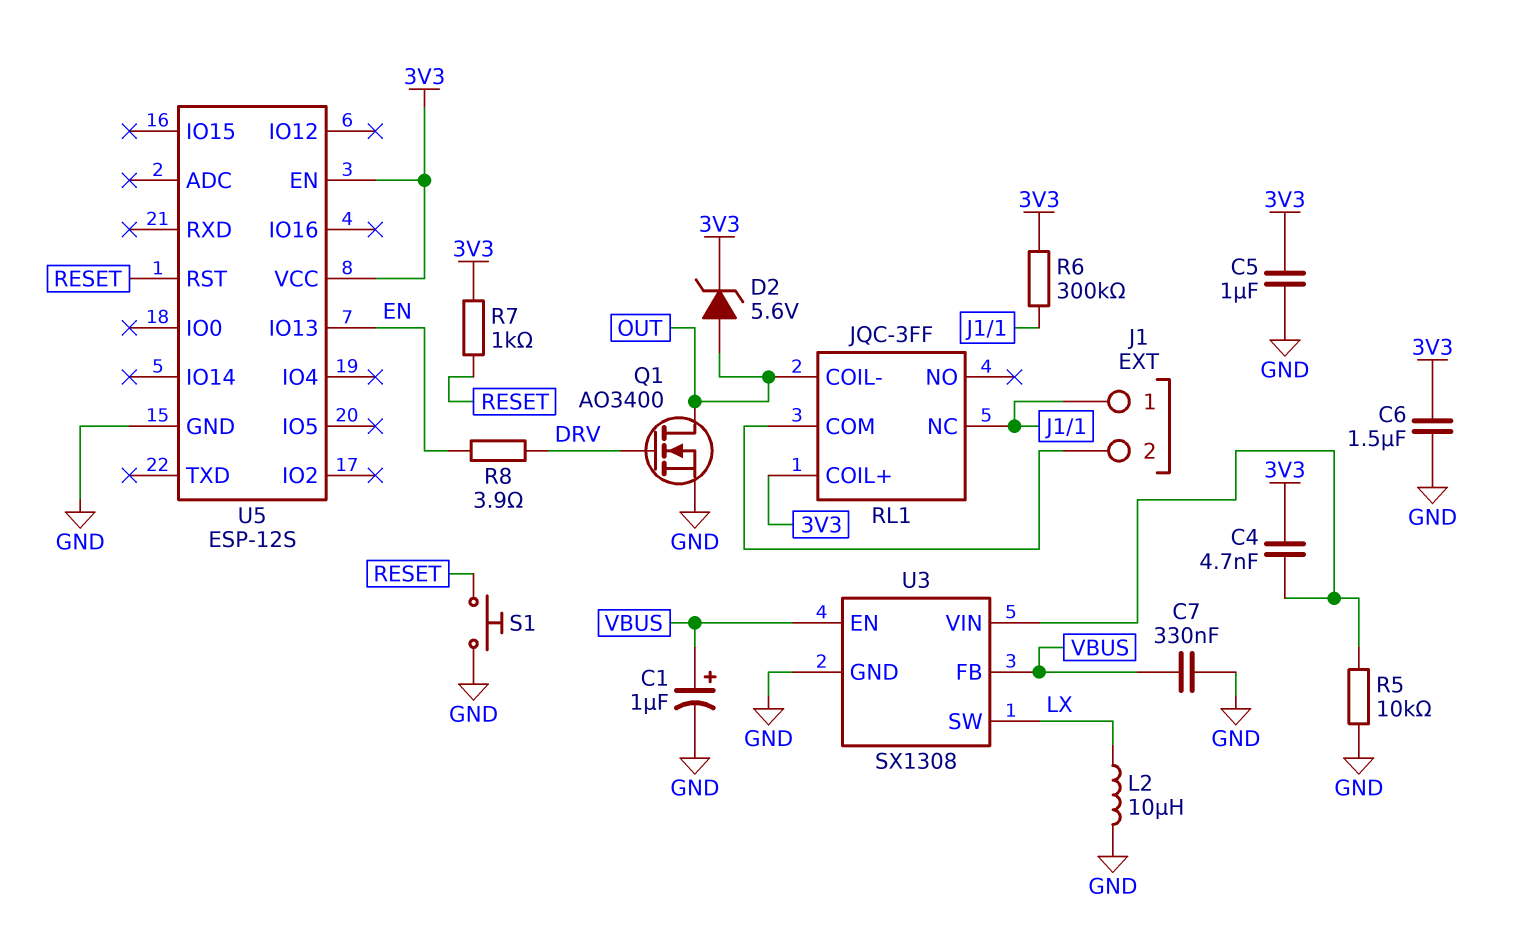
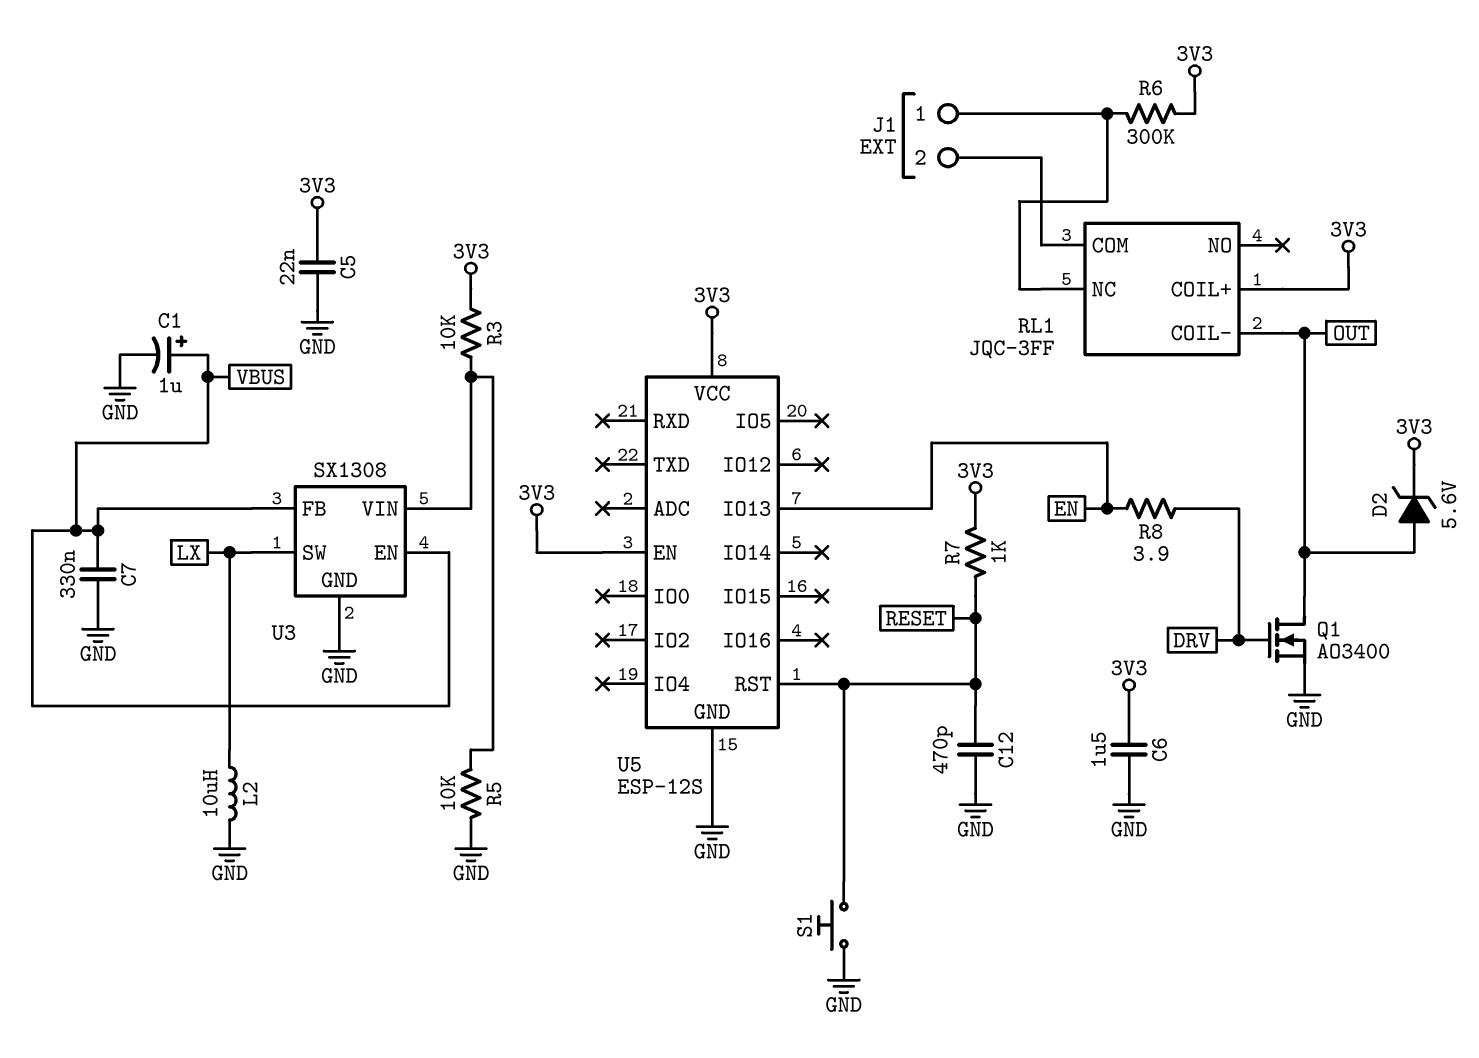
C4: 4.7nF (3V3, U3/VIN) -> none
C5: 1uF (3V3, GND) -> 22nF (3V3, GND)
C12: none -> 470pF (GND, RESET)
R3: none -> 10k (3V3, U3/VIN)

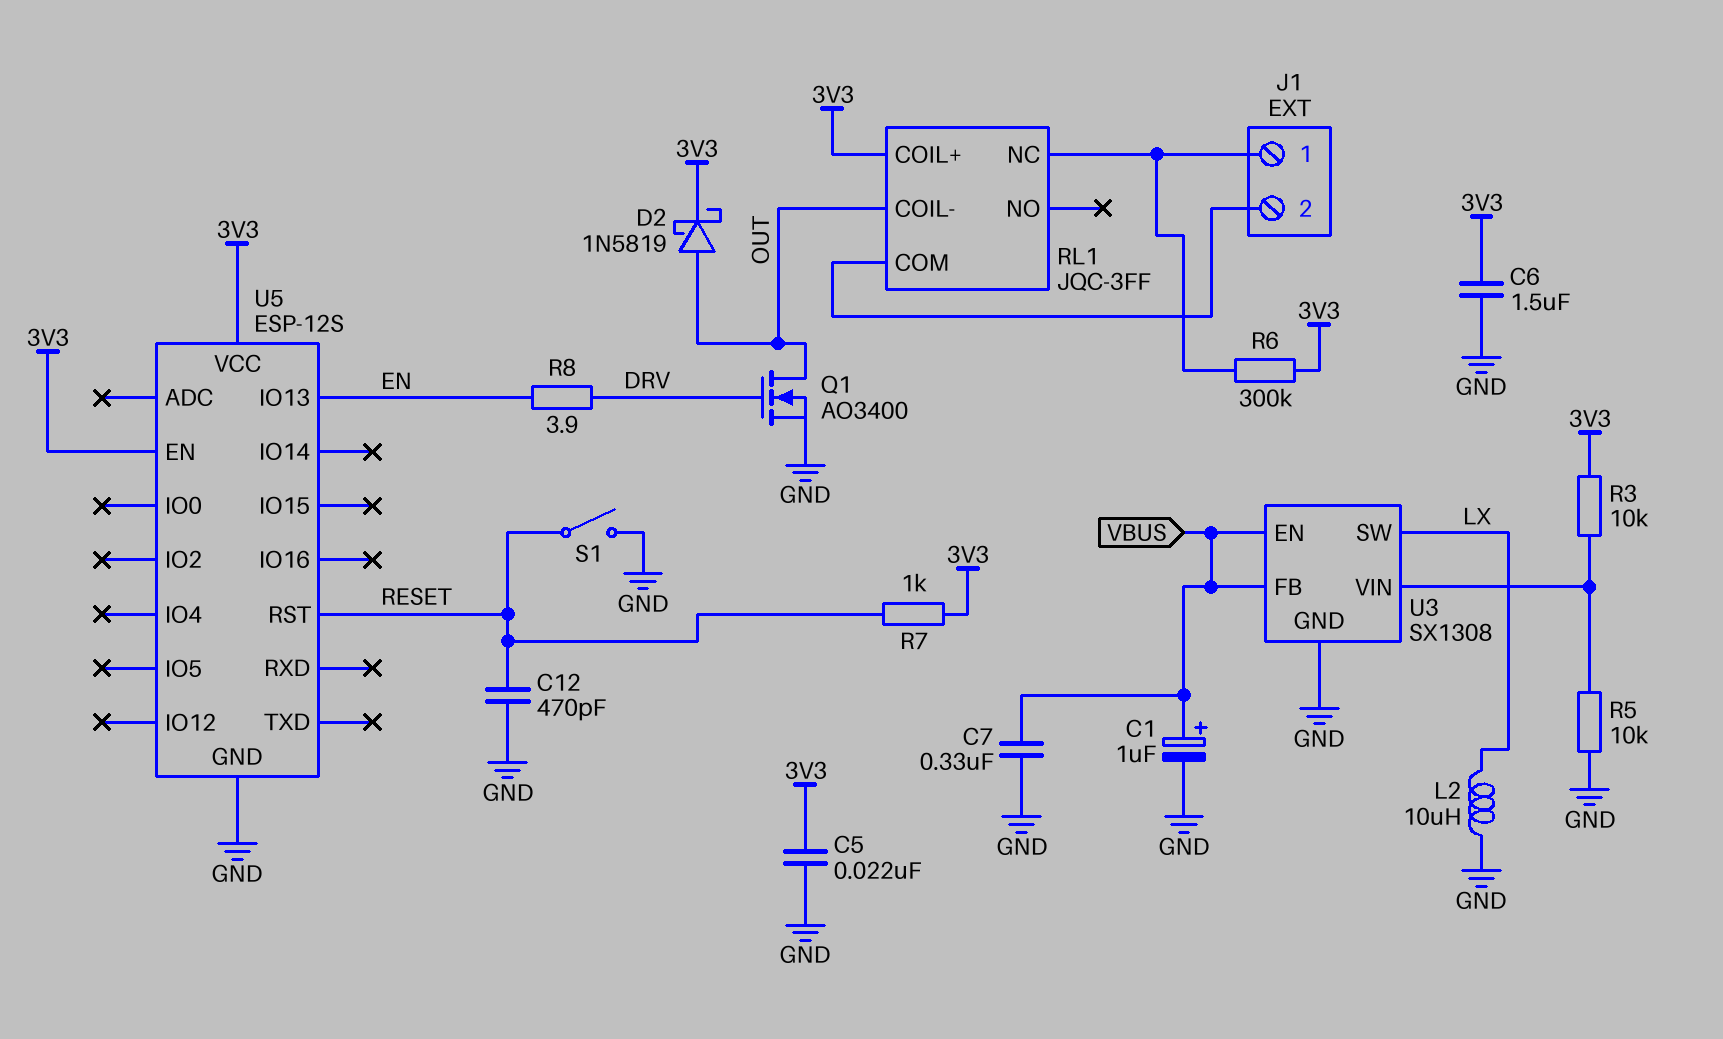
D2: zener 5.6V (A OUT, K 3V3) -> schottky 1N5819 (A OUT, K 3V3)
S1: button (GND, RESET) -> switch (GND, RESET)

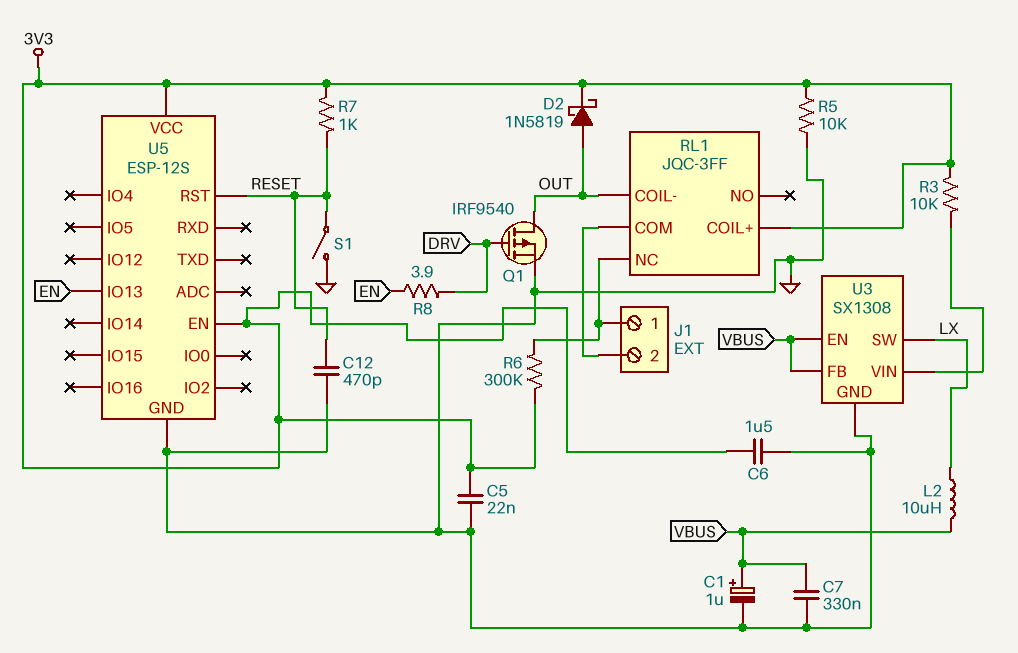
L2: 10uH (GND, LX) -> 10uH (LX, VBUS)
Q1: NMOS AO3400 (G DRV, D OUT, S GND) -> PMOS IRF9540 (G DRV, D OUT, S GND)
R5: 10k (GND, U3/VIN) -> 10k (3V3, GND)

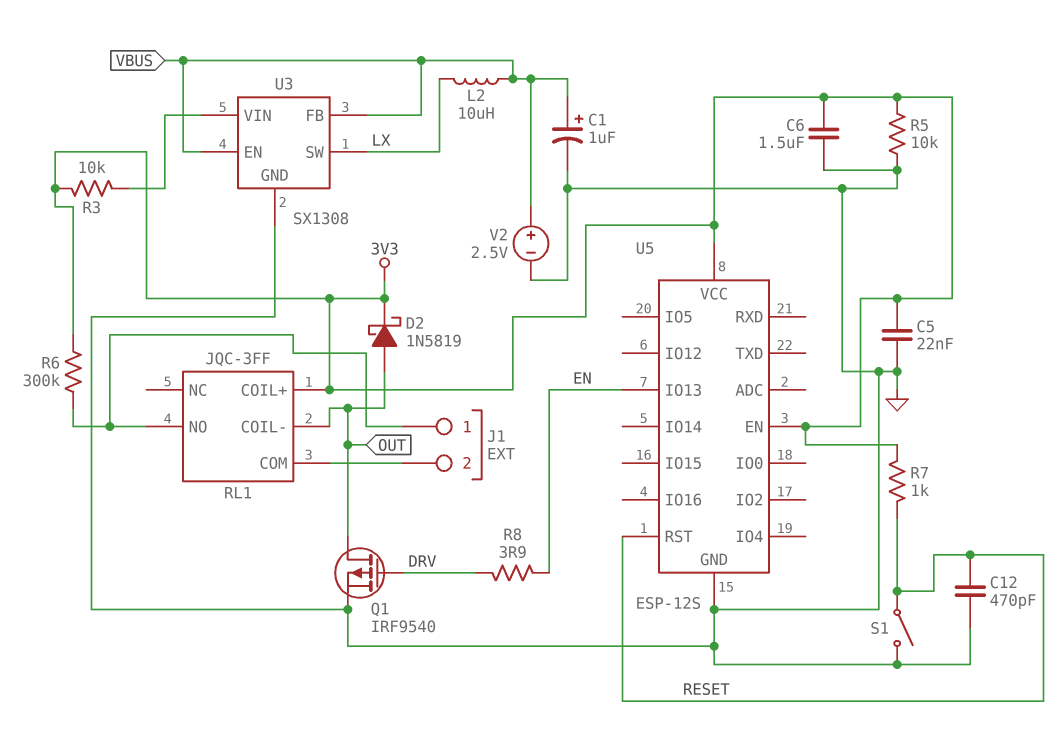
C7: 330nF (GND, VBUS) -> none
RL1 pin NC: J1/1 -> none
RL1 pin NO: none -> J1/1
V2: none -> 2.5V (plus VBUS, minus GND)

